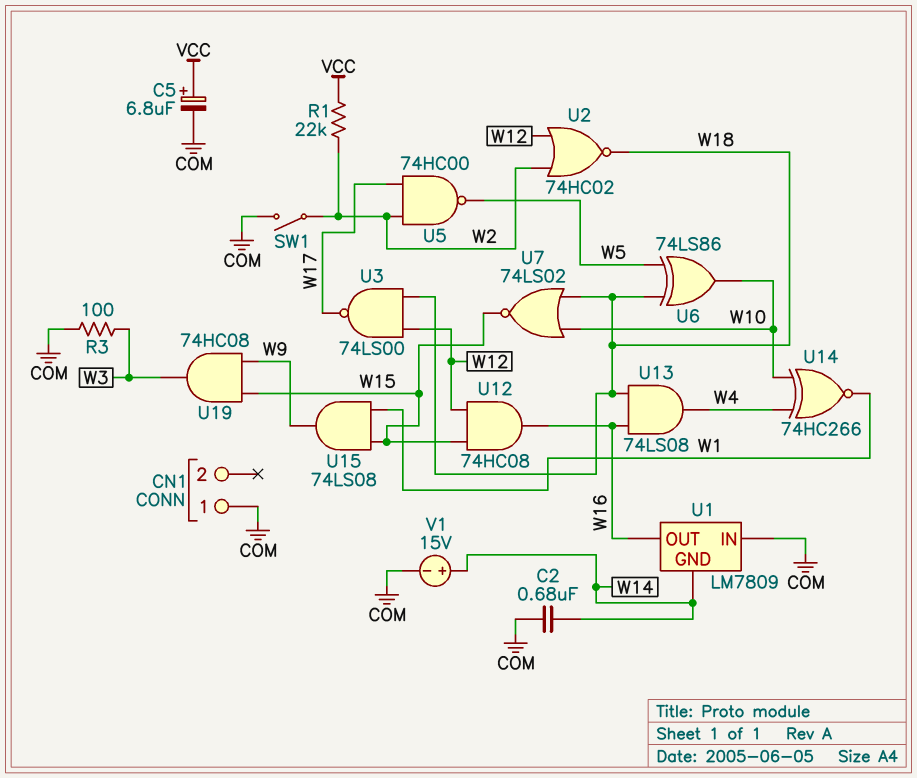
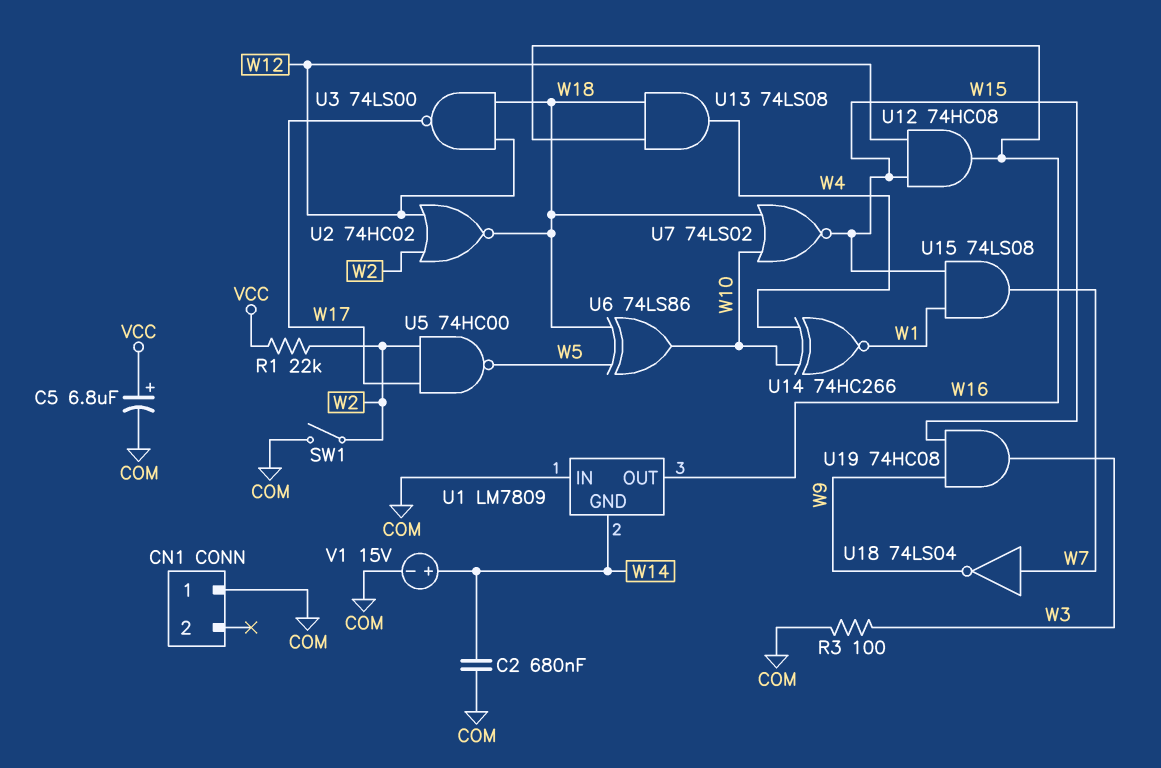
U15: AND 74LS08 (in W1, in W15, out W9) -> AND 74LS08 (in W1, in W15, out W7)
U18: none -> NOT 74LS04 (in W7, out W9)

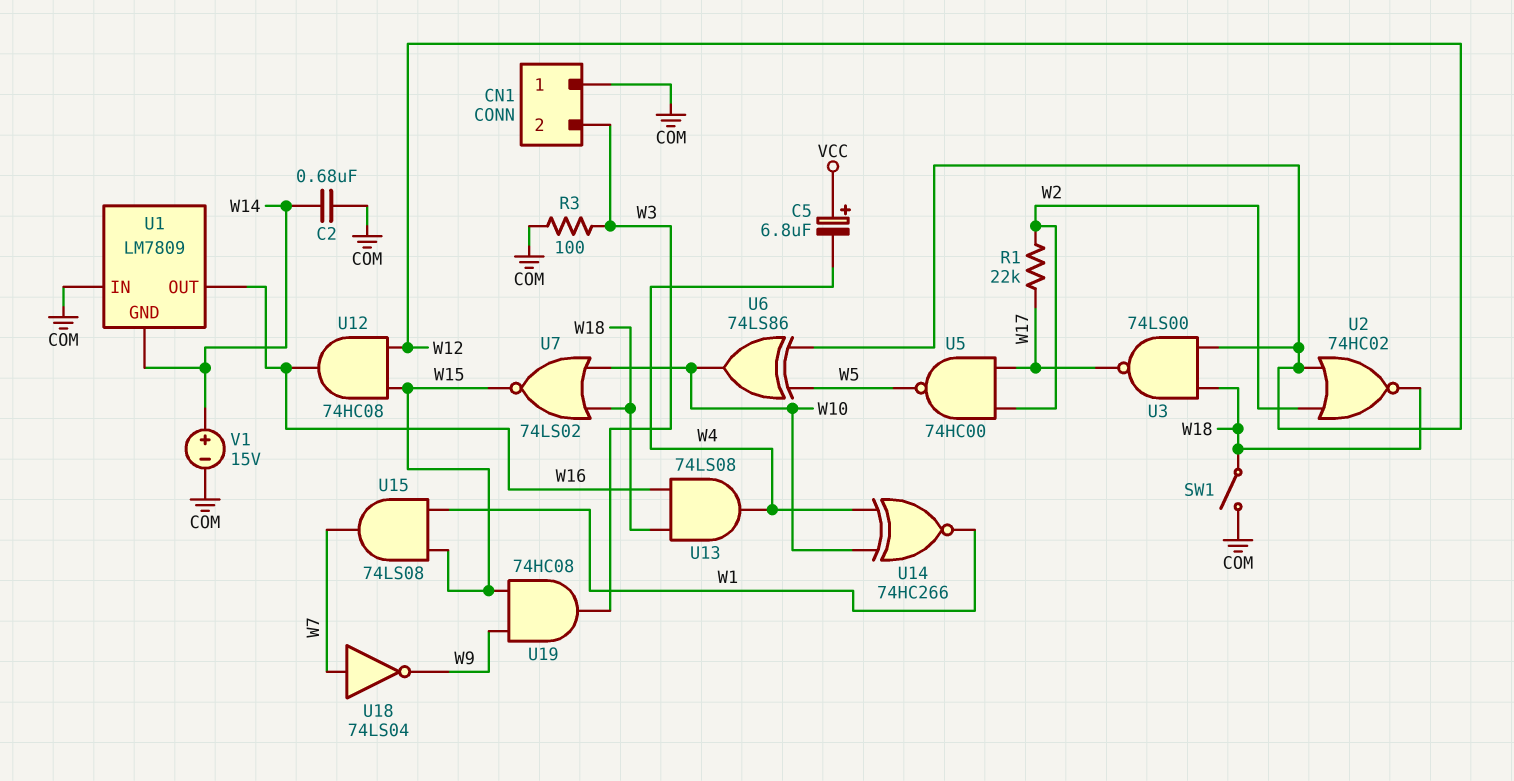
C5: 6.8uF (plus VCC, minus COM) -> 6.8uF (plus VCC, minus W4)
CN1 pin 2: none -> W3
R1: 22k (VCC, W2) -> 22k (W2, W17)
SW1: switch (COM, W2) -> switch (COM, W18)
U6: XOR 74LS86 (in W5, in W18, out W10) -> XOR 74LS86 (in W5, in W12, out W10)

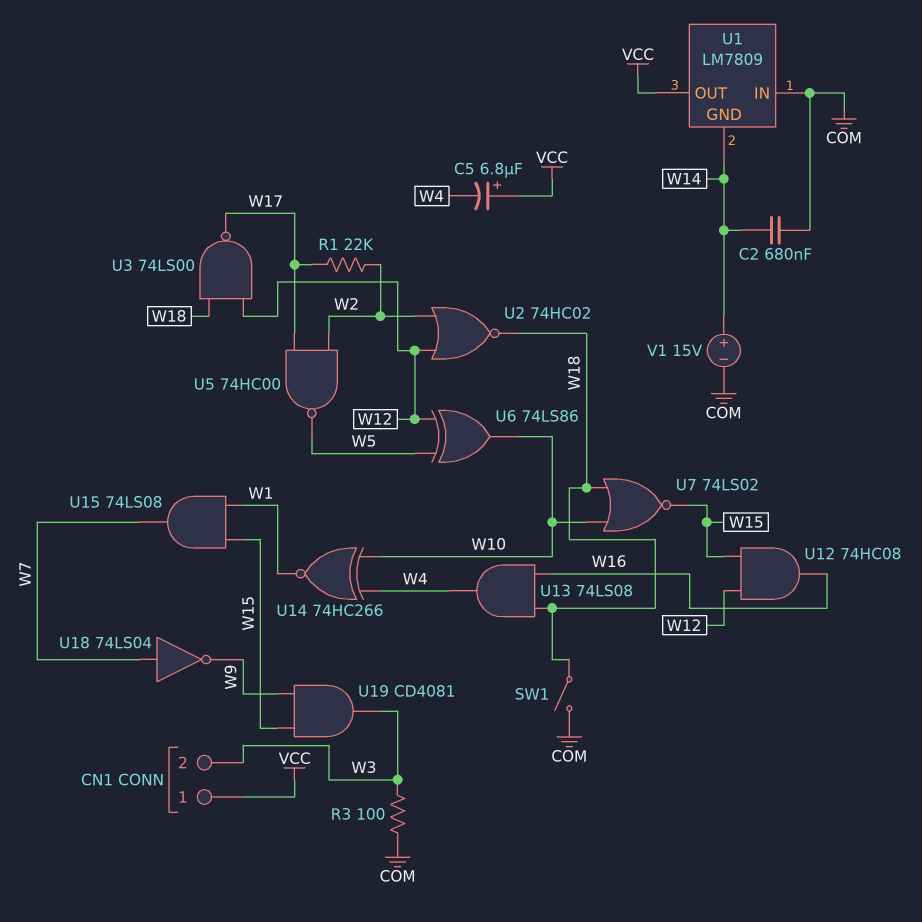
CN1 pin 1: COM -> VCC
U1 pin OUT: W16 -> VCC
U19: AND 74HC08 (in W9, in W15, out W3) -> AND CD4081 (in W9, in W15, out W3)

